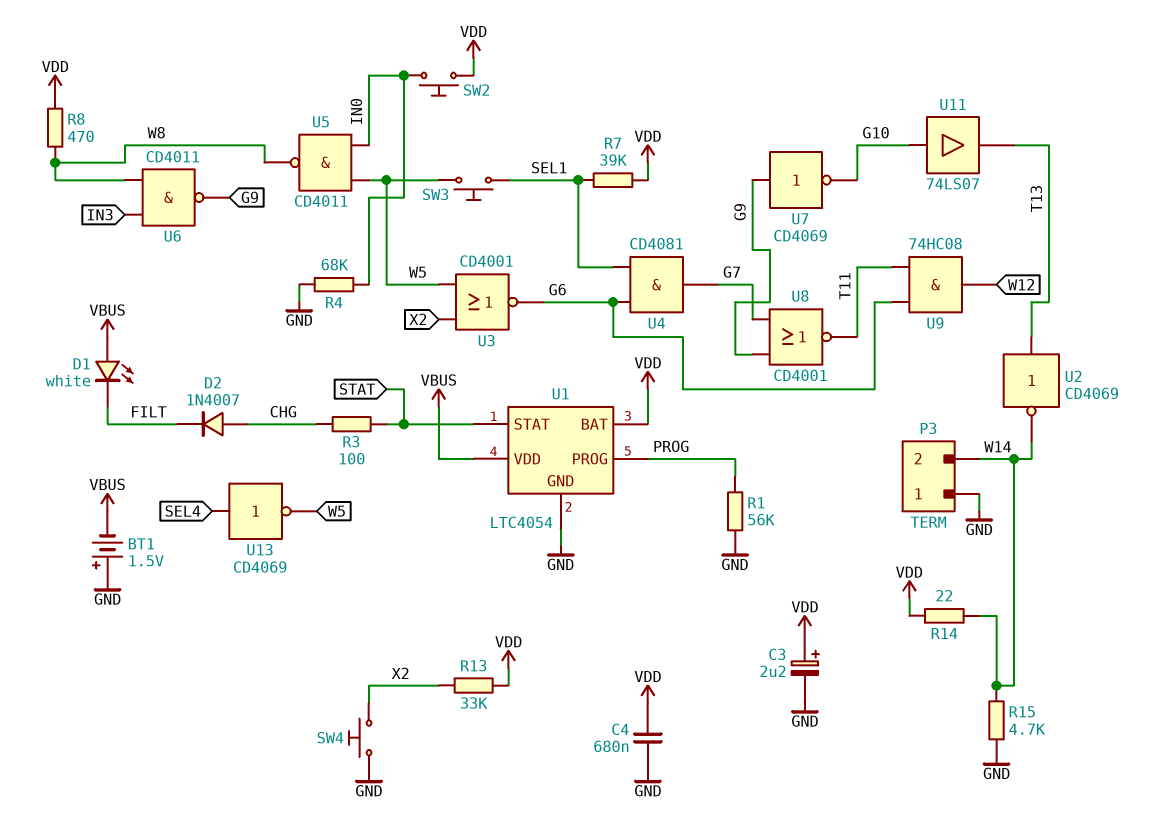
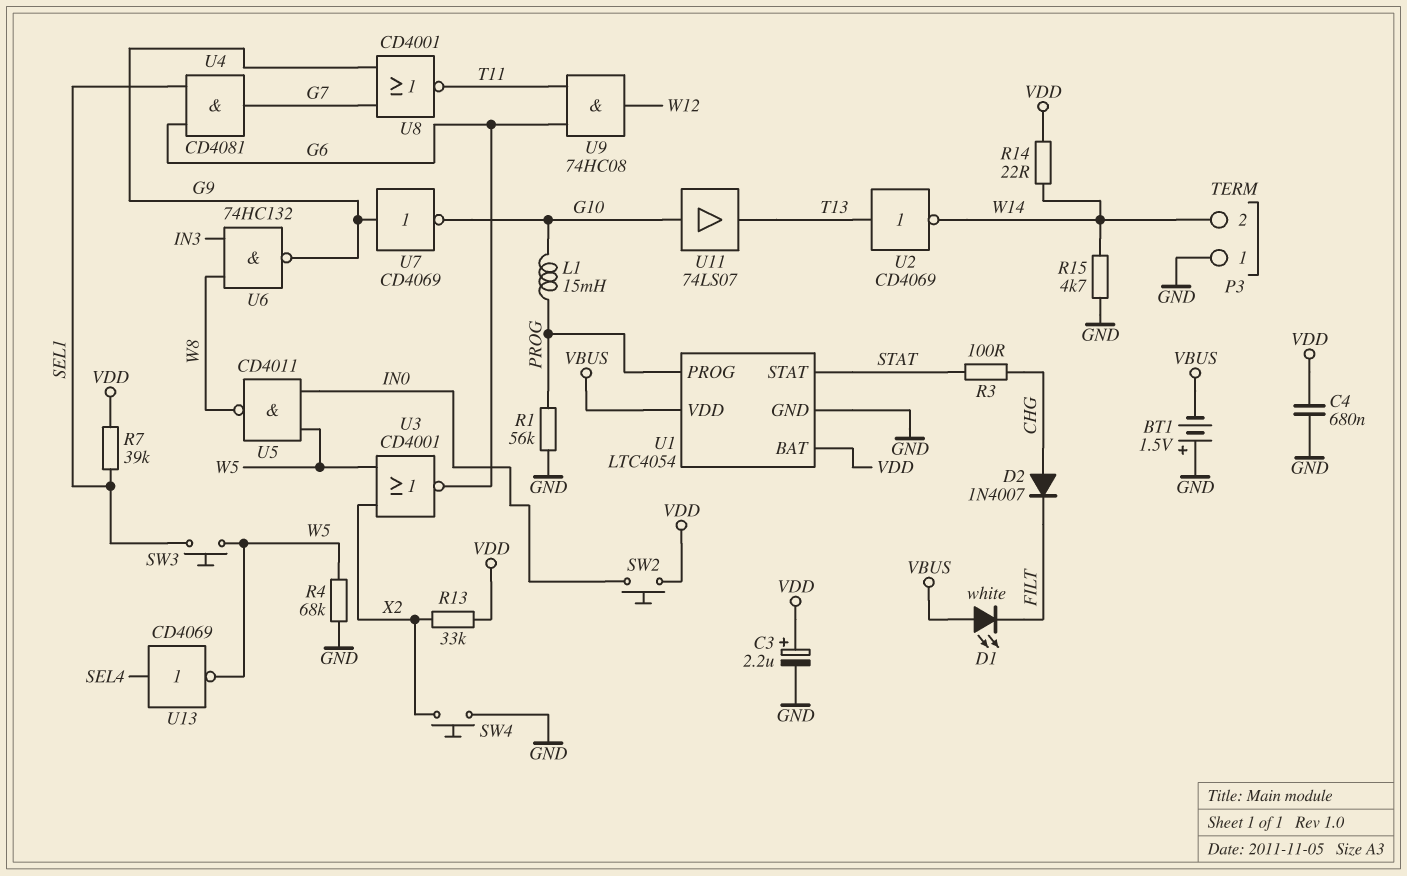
L1: none -> 15mH (G10, PROG)
R4: 68k (GND, IN0) -> 68k (GND, W5)
R8: 470 (VDD, W8) -> none
U6: NAND CD4011 (in IN3, in W8, out G9) -> NAND 74HC132 (in IN3, in W8, out G9)

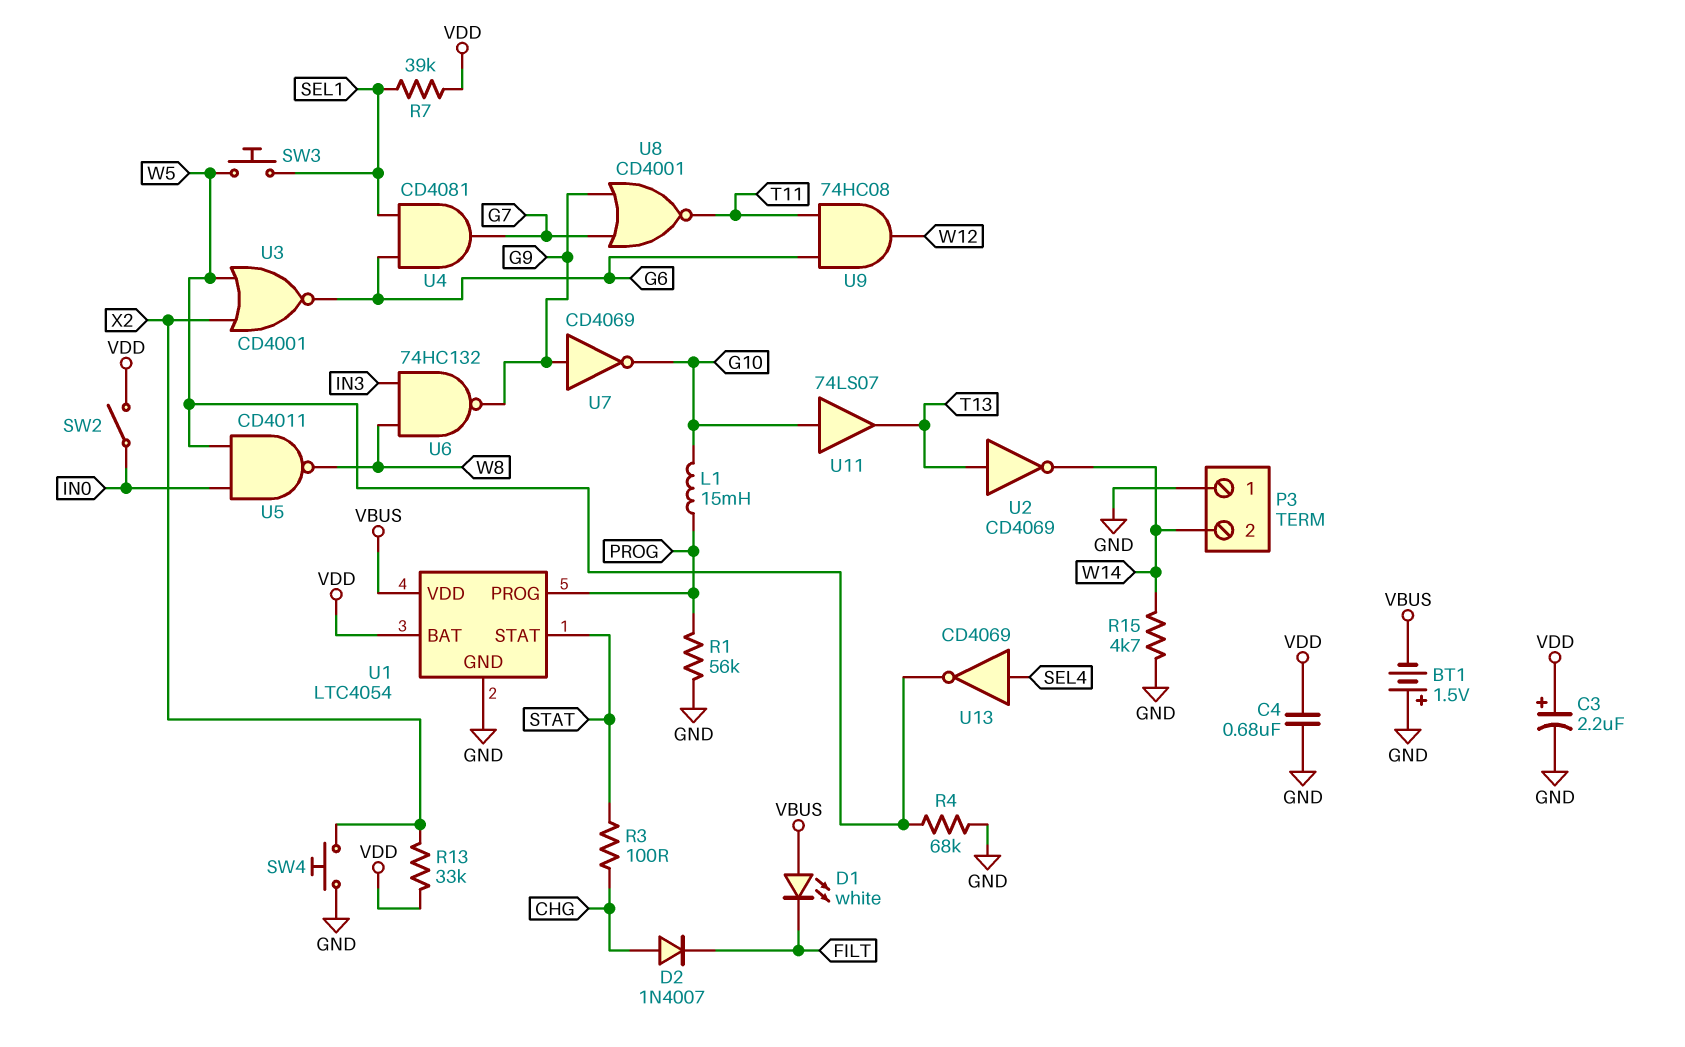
R14: 22 (VDD, W14) -> none
SW2: button (IN0, VDD) -> switch (IN0, VDD)

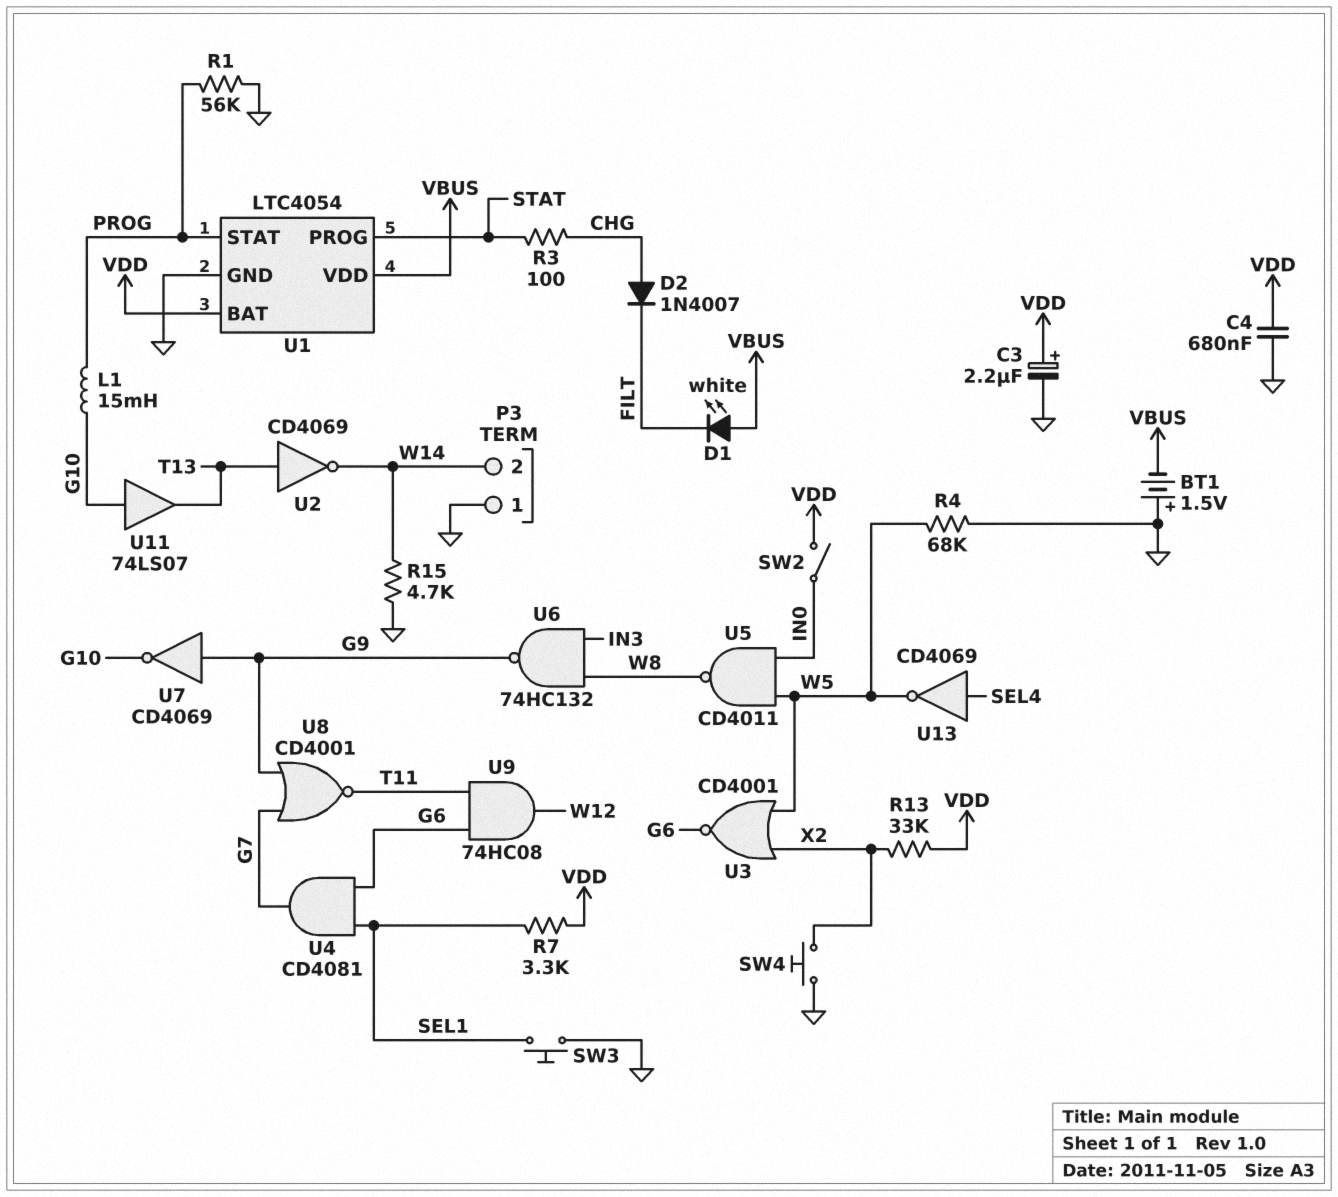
R7: 39k (SEL1, VDD) -> 3.3k (SEL1, VDD)
SW3: button (SEL1, W5) -> button (GND, SEL1)
U1 pin PROG: PROG -> STAT
U1 pin STAT: STAT -> PROG

